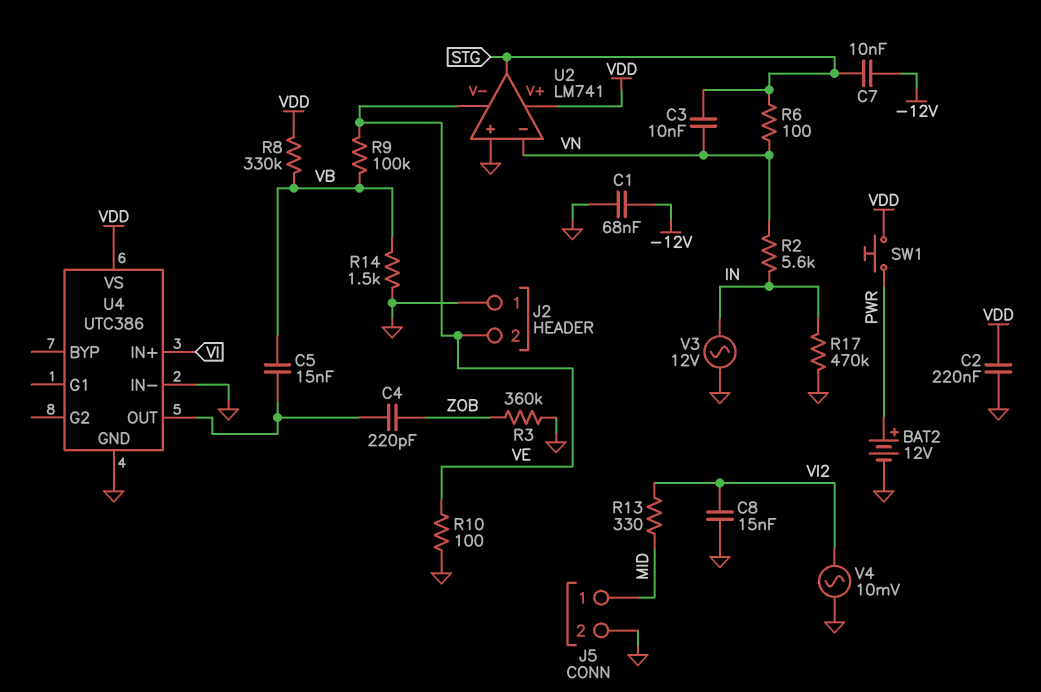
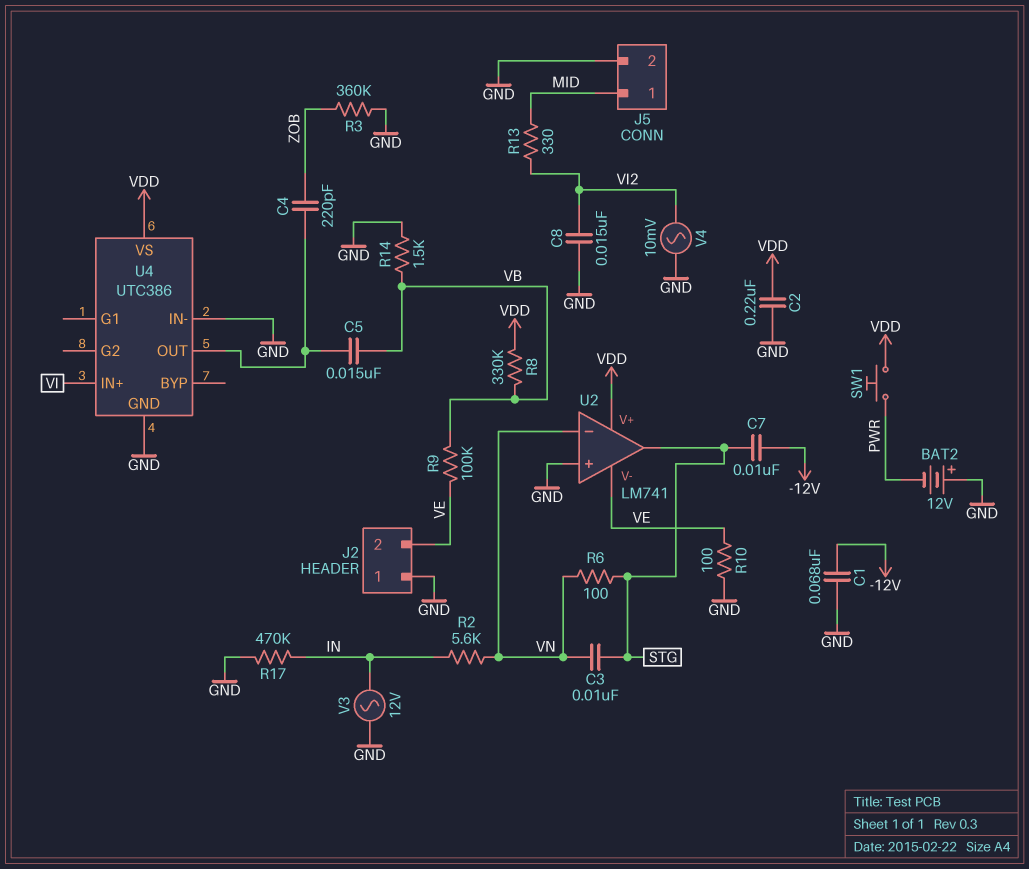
BAT2: 12V (plus PWR, minus GND) -> 12V (plus GND, minus PWR)

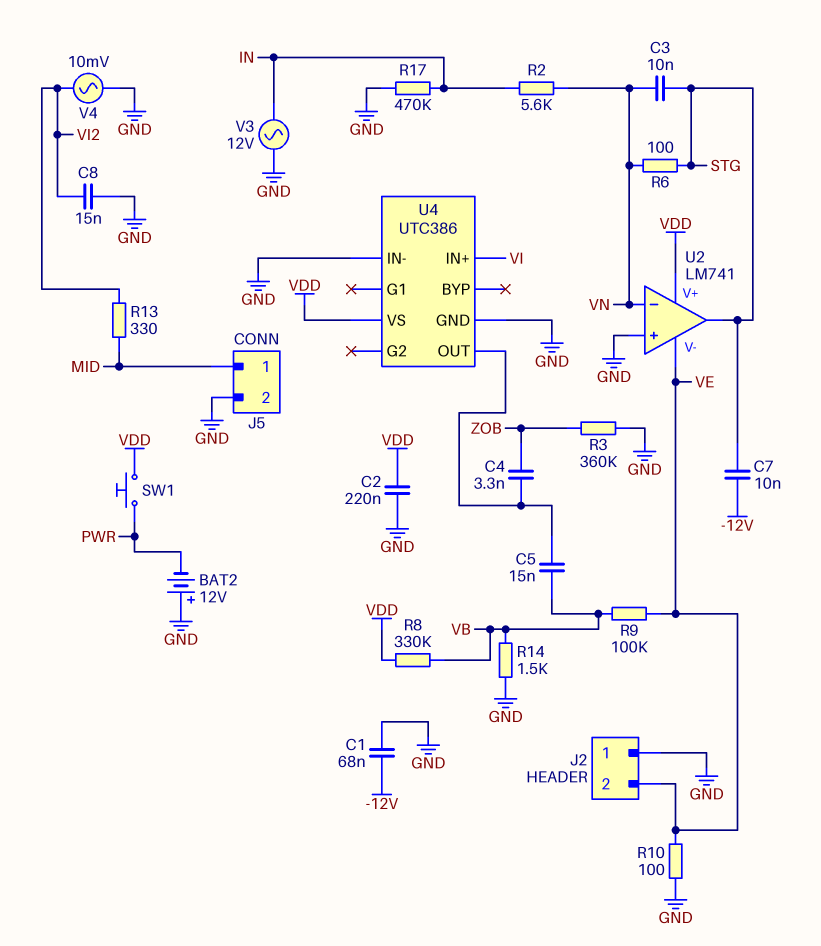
C4: 220pF (U4/OUT, ZOB) -> 3.3nF (U4/OUT, ZOB)

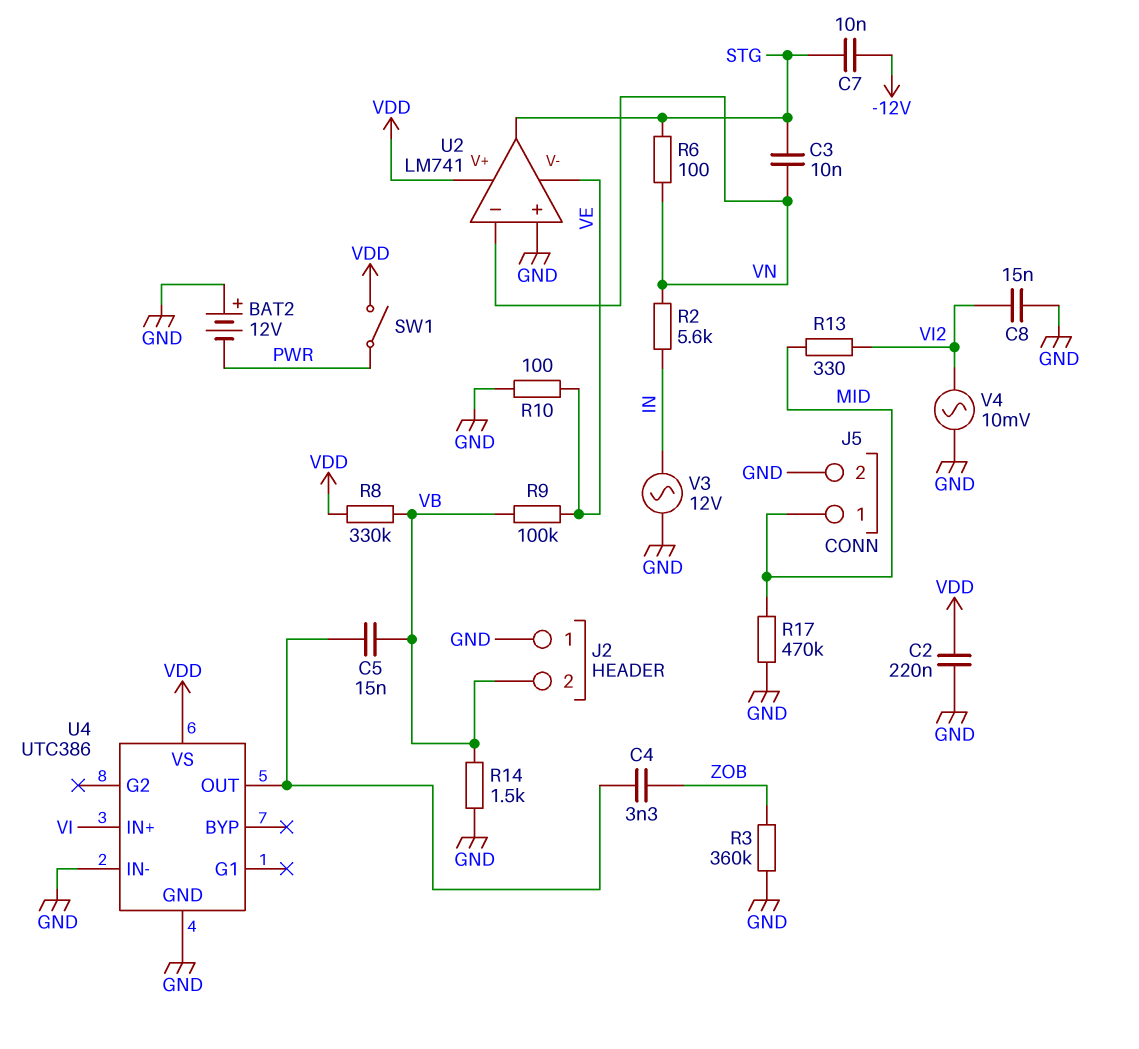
C1: 68nF (-12V, GND) -> none
J2 pin 2: VE -> VB
R17: 470k (GND, IN) -> 470k (GND, MID)
SW1: button (PWR, VDD) -> switch (PWR, VDD)

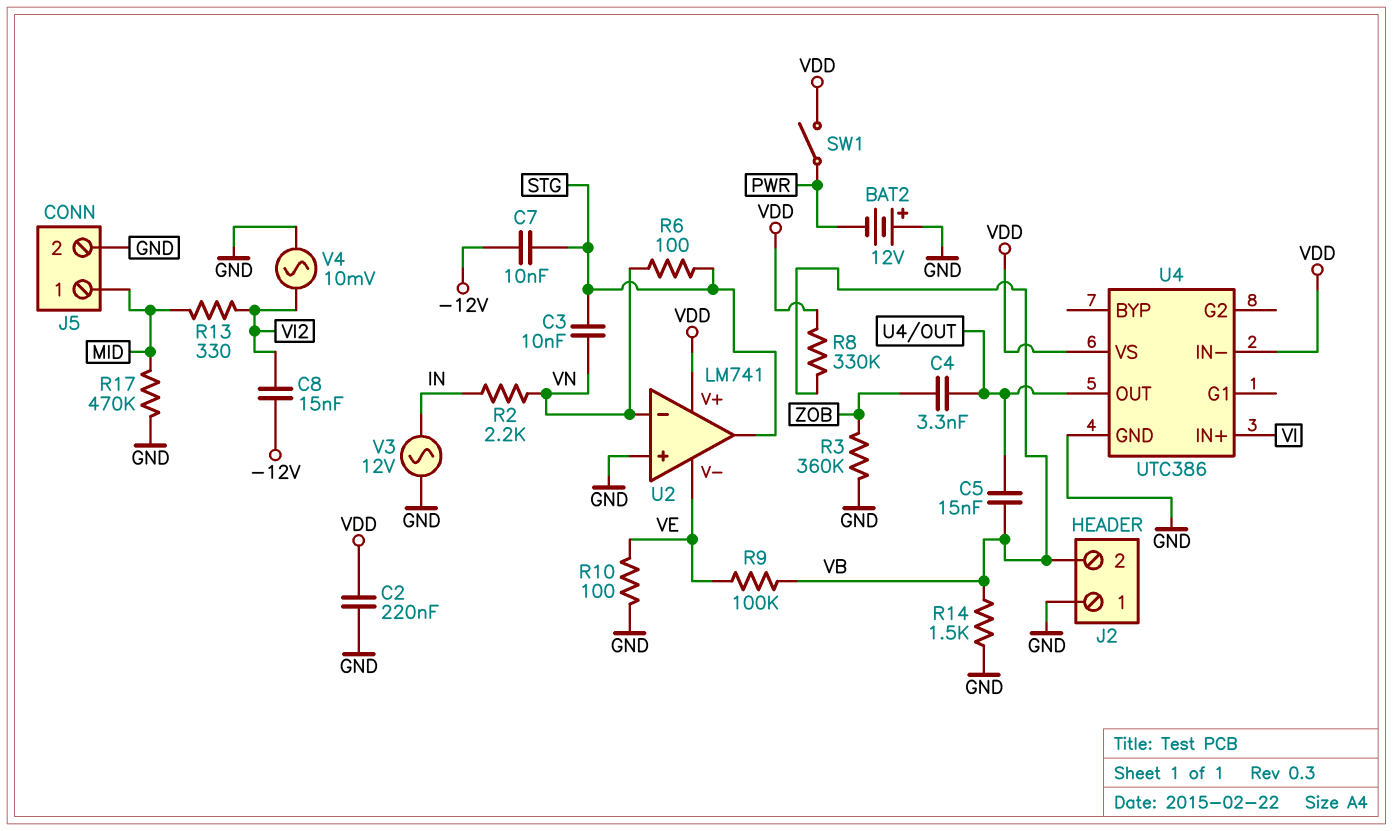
C8: 15nF (GND, VI2) -> 15nF (-12V, VI2)
R2: 5.6k (IN, VN) -> 2.2k (IN, VN)
U4 pin IN-: GND -> VDD

